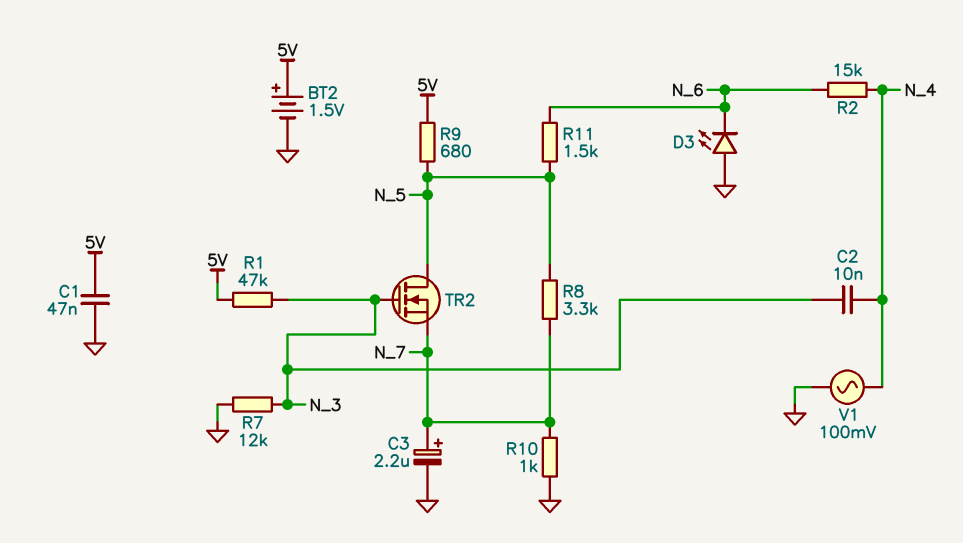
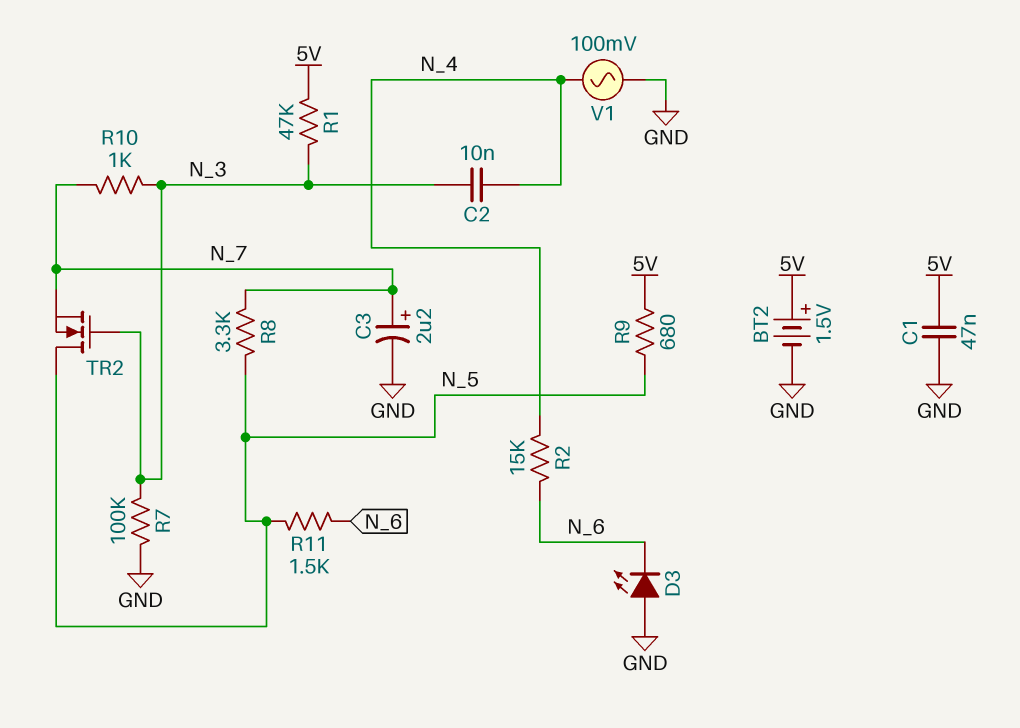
R7: 12k (GND, N_3) -> 100k (GND, N_3)
R10: 1k (GND, N_7) -> 1k (N_3, N_7)

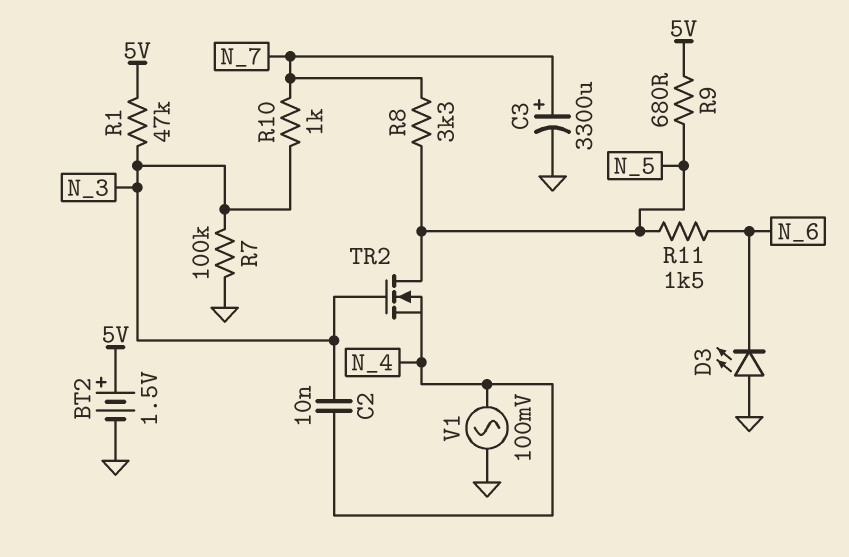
C1: 47nF (5V, GND) -> none
C3: 2.2uF (plus N_7, minus GND) -> 3300uF (plus N_7, minus GND)
R2: 15k (N_4, N_6) -> none
TR2: NMOS (G N_3, D N_5, S N_7) -> NMOS (G N_3, D N_5, S N_4)

